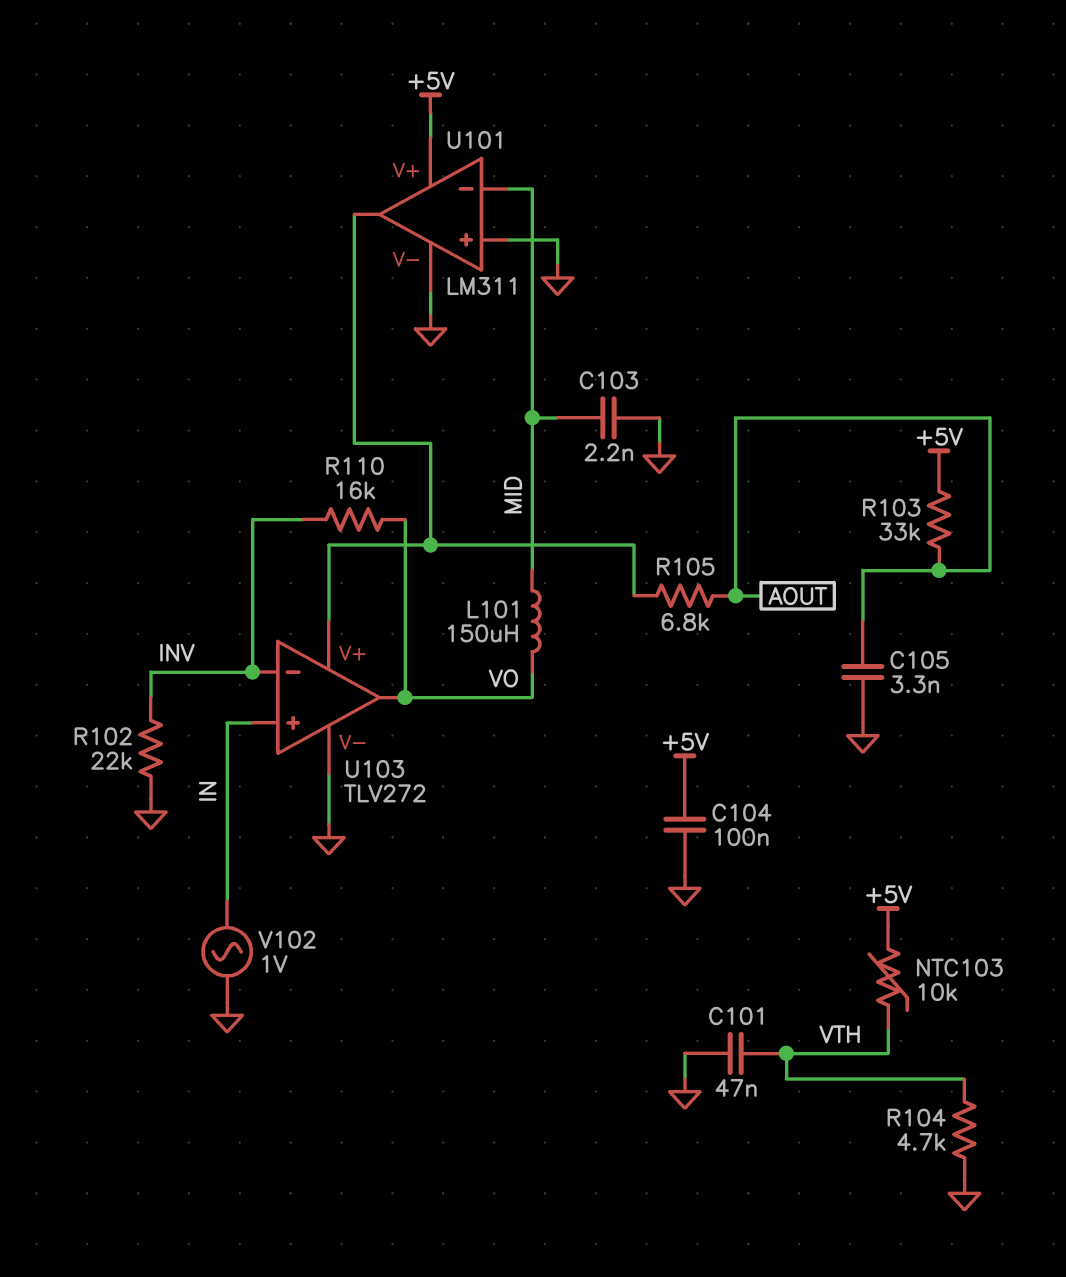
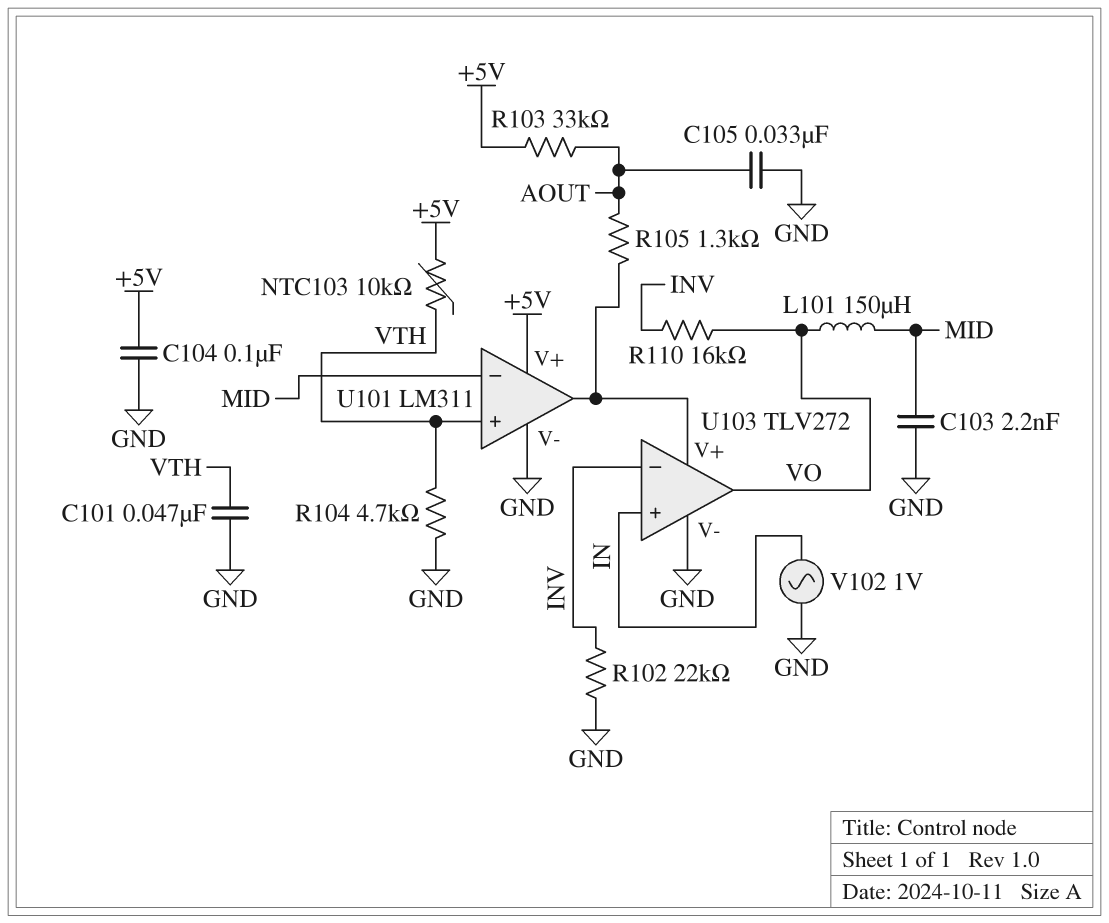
C105: 3.3nF (AOUT, GND) -> 33nF (AOUT, GND)
R105: 6.8k (AOUT, U101/out) -> 1.3k (AOUT, U101/out)
U101 pin in+: GND -> VTH

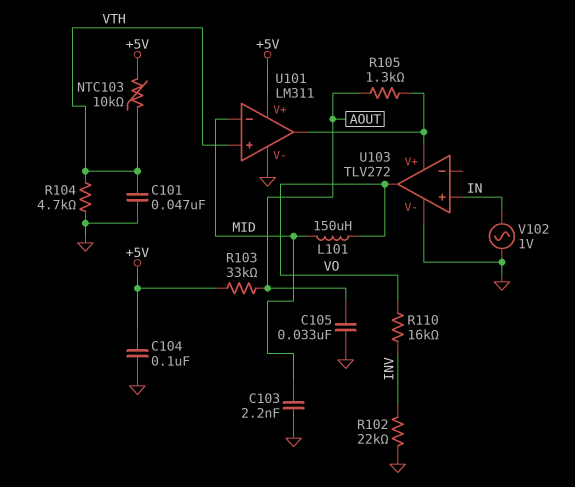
U103 pin in-: INV -> none

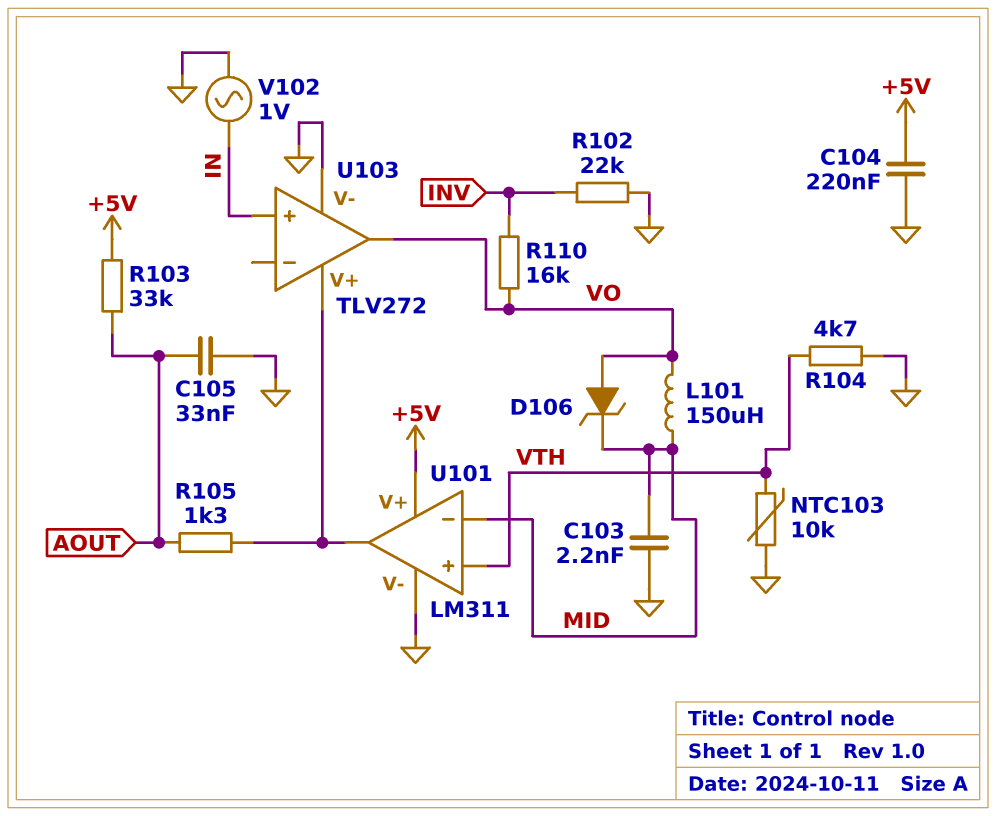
C101: 47nF (GND, VTH) -> none
C104: 100nF (+5V, GND) -> 220nF (+5V, GND)
D106: none -> zener (A VO, K MID)
NTC103: 10k (+5V, VTH) -> 10k (GND, VTH)

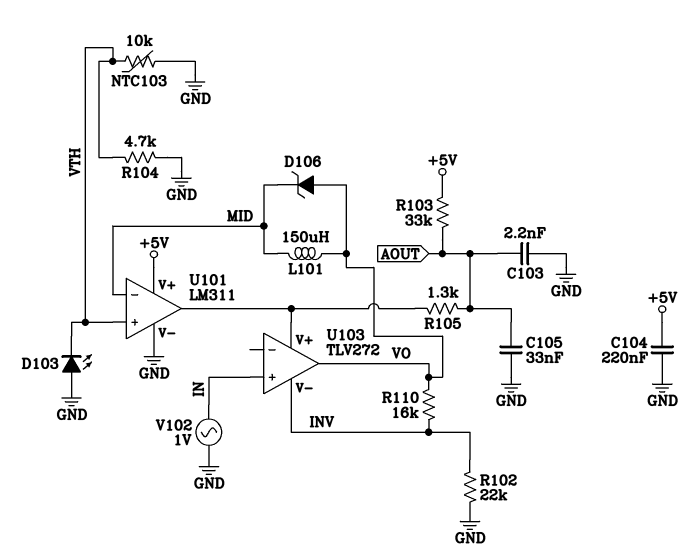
C103: 2.2nF (GND, MID) -> 2.2nF (AOUT, GND)
D103: none -> LED (A GND, K VTH)
U103 pin V-: GND -> INV

